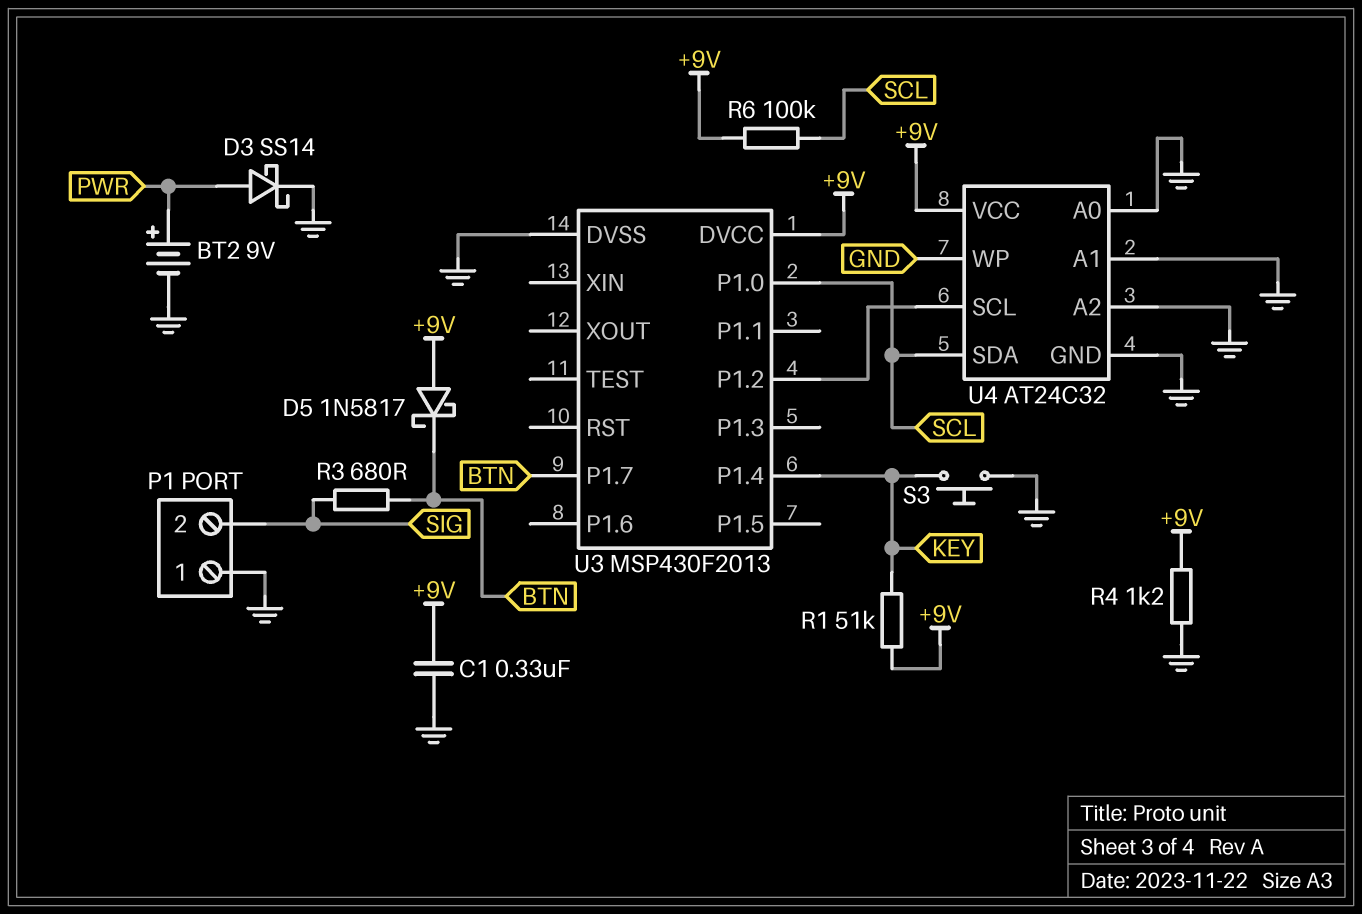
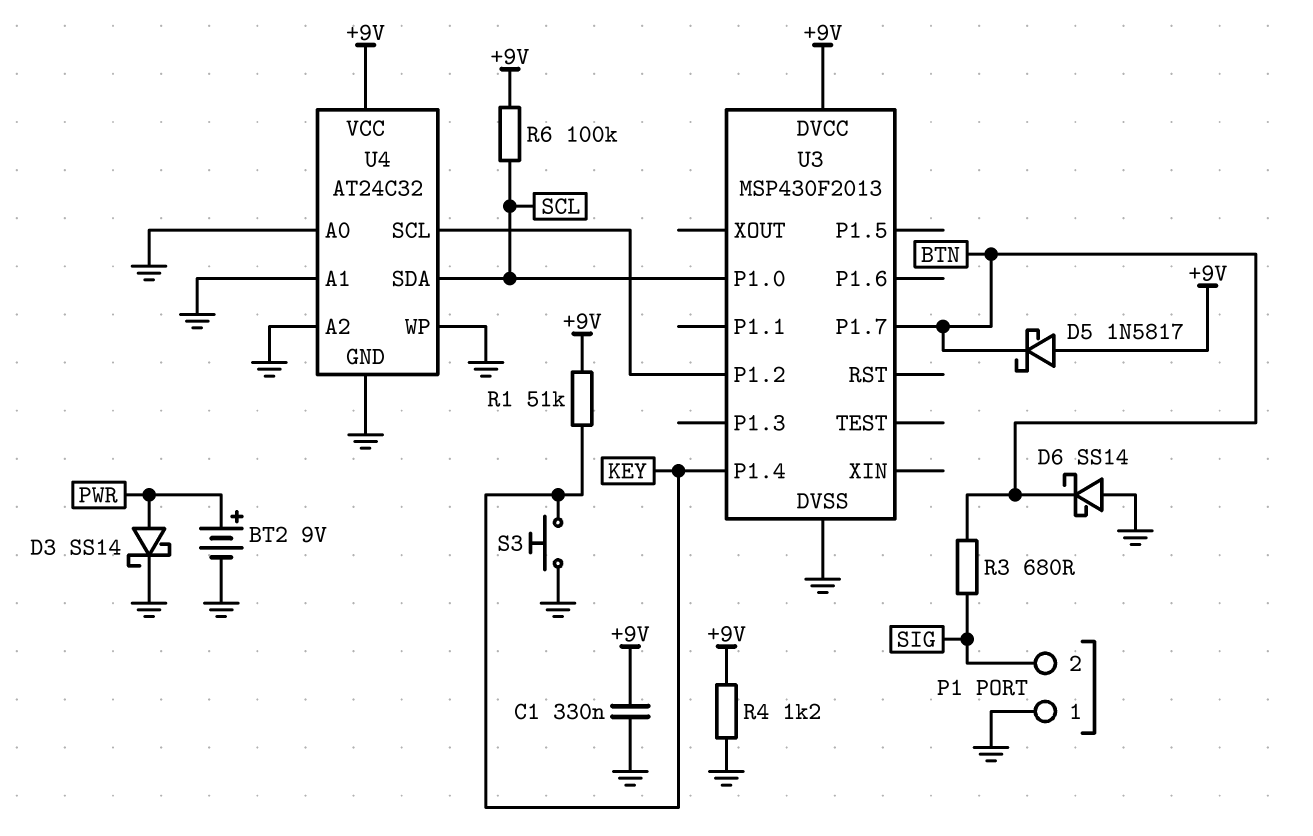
D6: none -> schottky SS14 (A GND, K BTN)

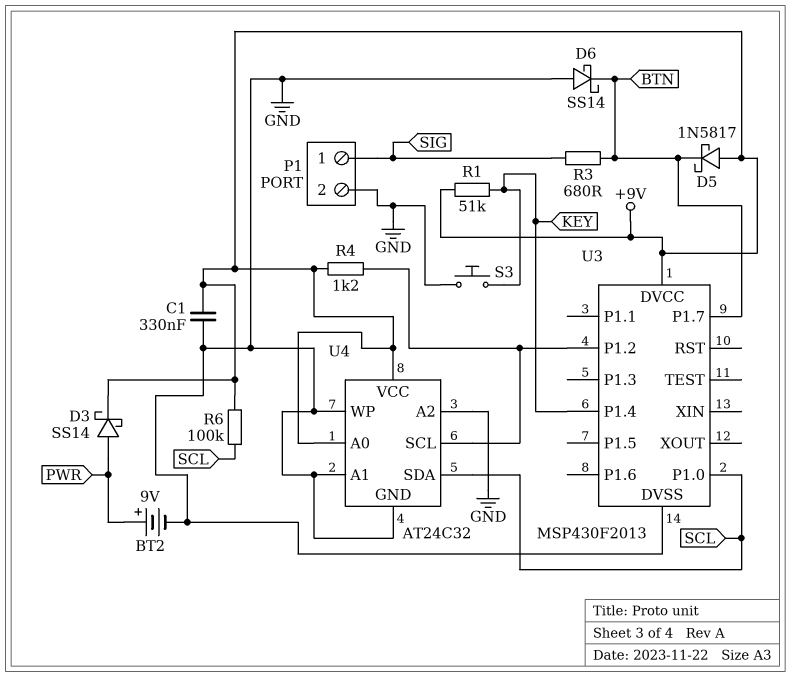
D3: schottky SS14 (A PWR, K GND) -> schottky SS14 (A PWR, K +9V)
P1 pin 1: GND -> SIG
P1 pin 2: SIG -> GND
R4: 1.2k (+9V, GND) -> 1.2k (+9V, U3/P1.2)
U4 pin A0: GND -> +9V

